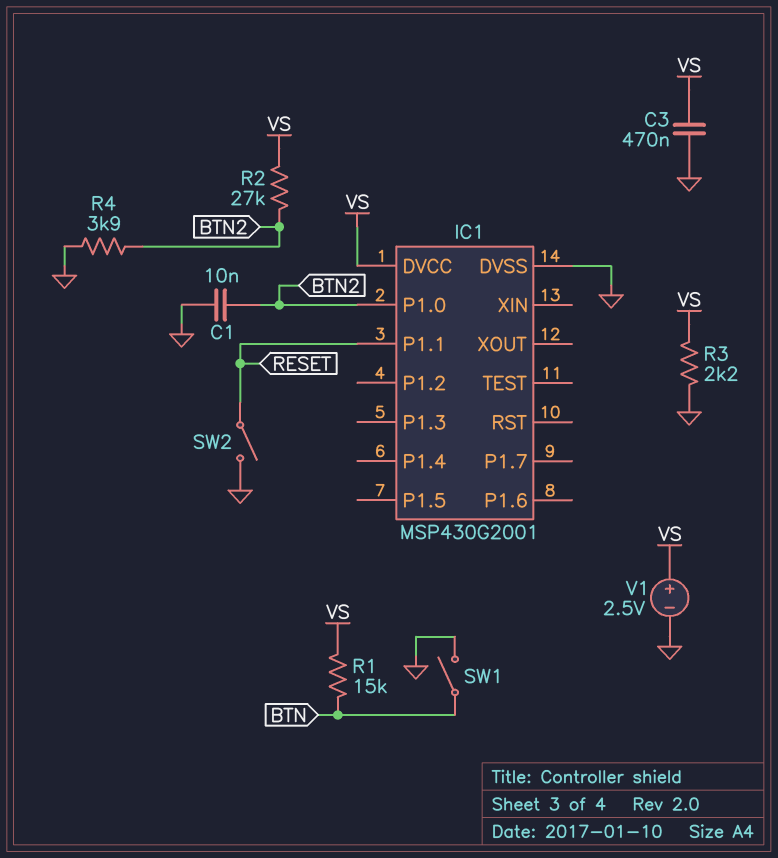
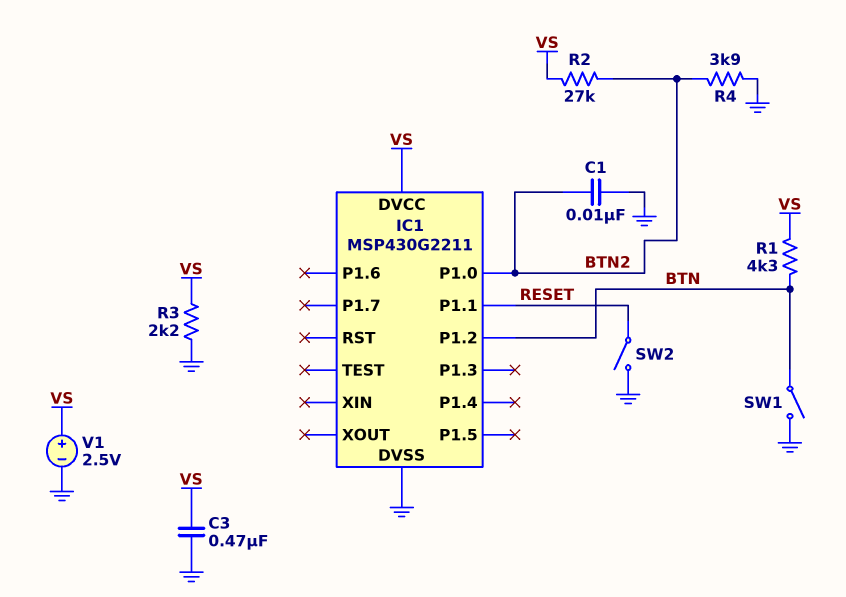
IC1: MSP430G2001 -> MSP430G2211
IC1 pin P1.2: none -> BTN
R1: 15k (BTN, VS) -> 4.3k (BTN, VS)

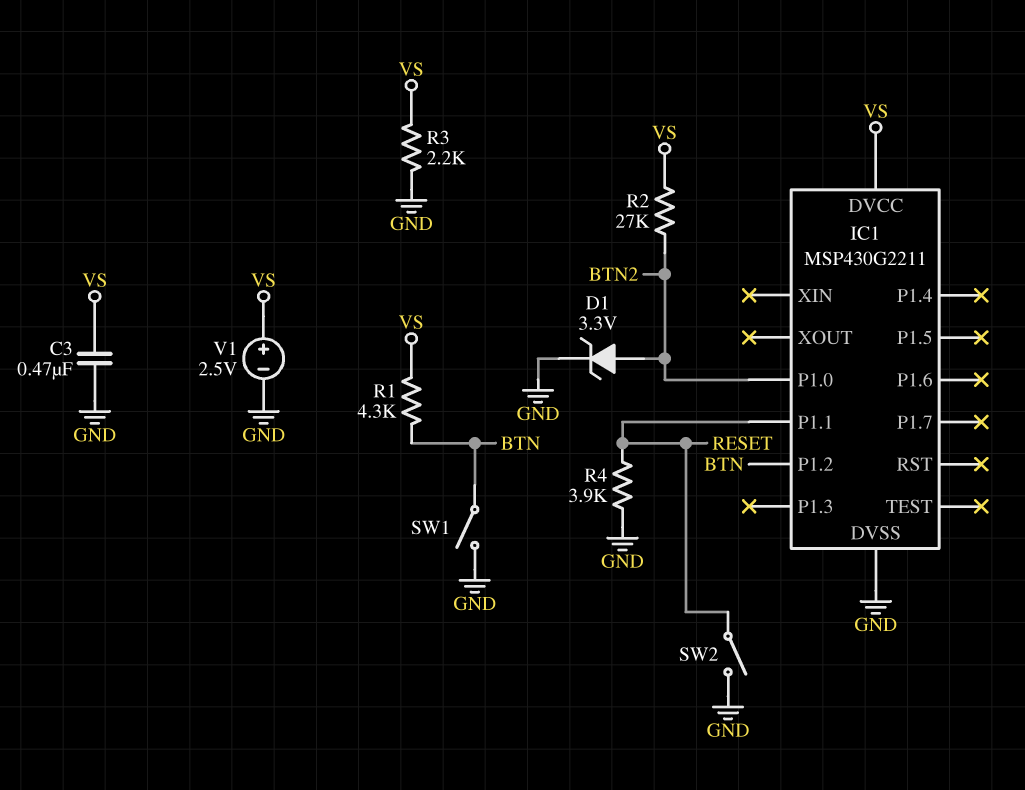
C1: 10nF (BTN2, GND) -> none
D1: none -> zener 3.3V (A BTN2, K GND)
R4: 3.9k (BTN2, GND) -> 3.9k (GND, RESET)

